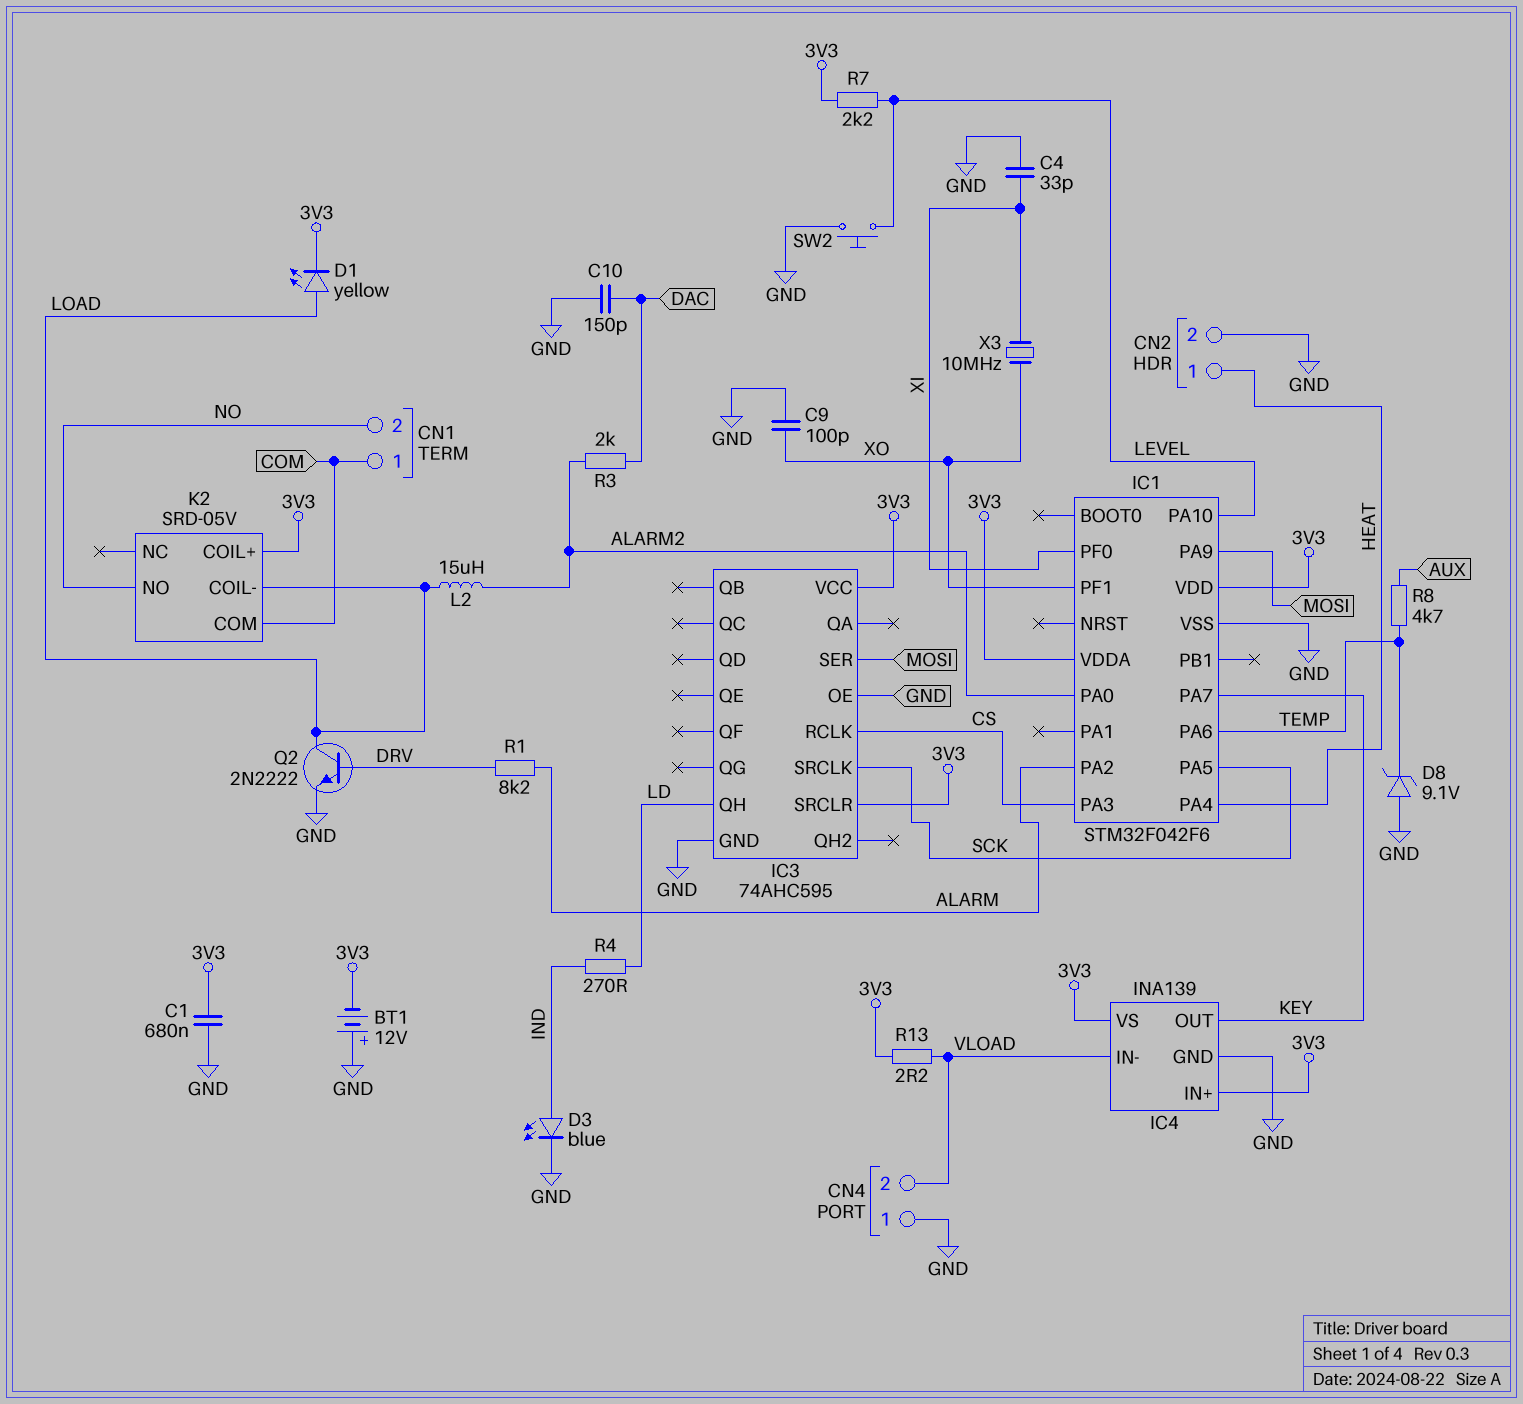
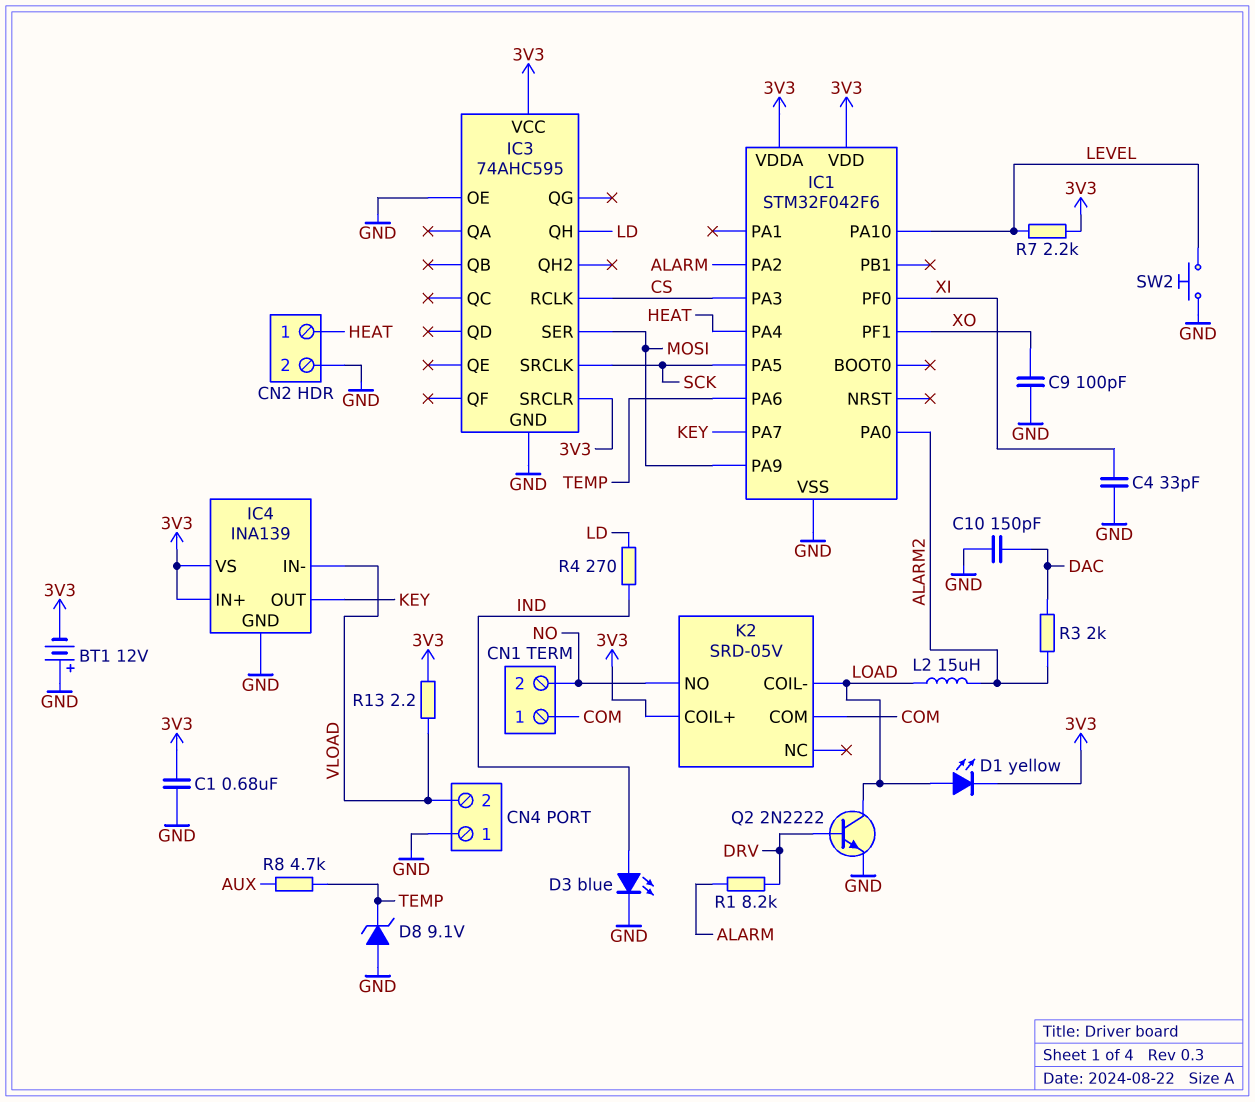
X3: 10MHz (XI, XO) -> none

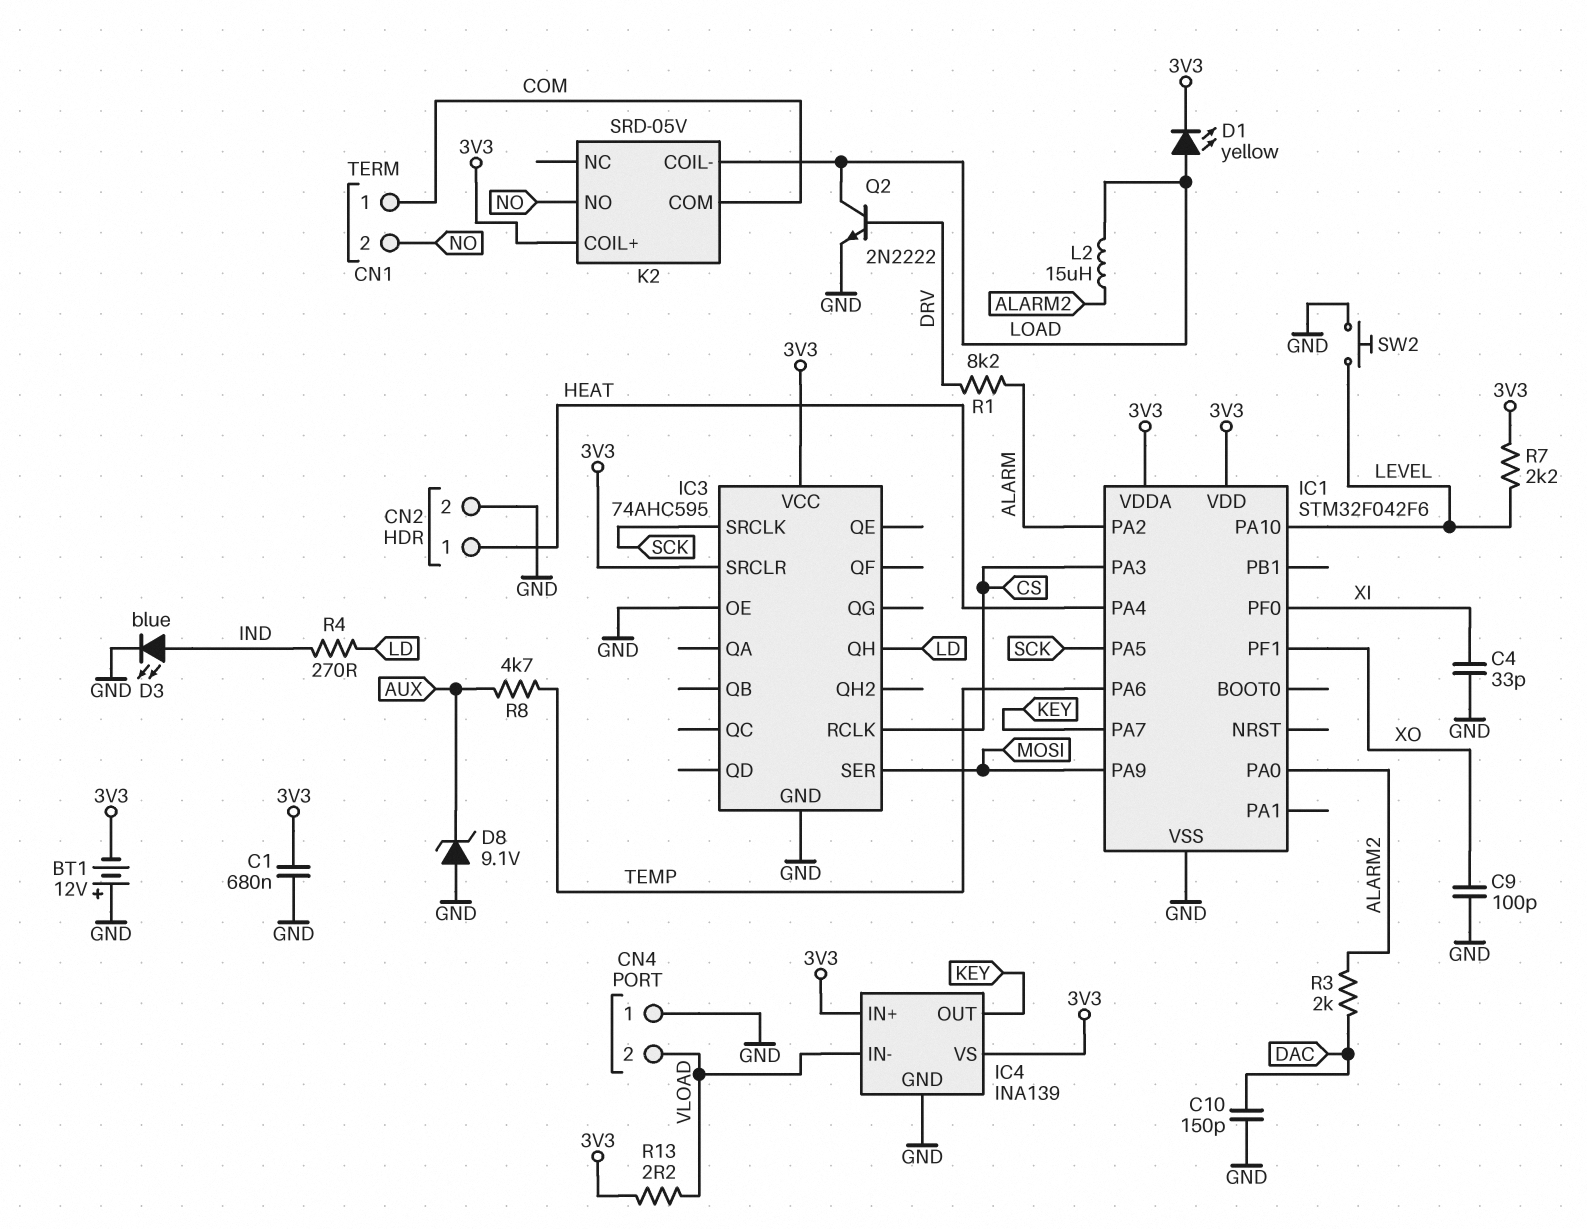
D8: zener 9.1V (A GND, K TEMP) -> zener 9.1V (A GND, K AUX)

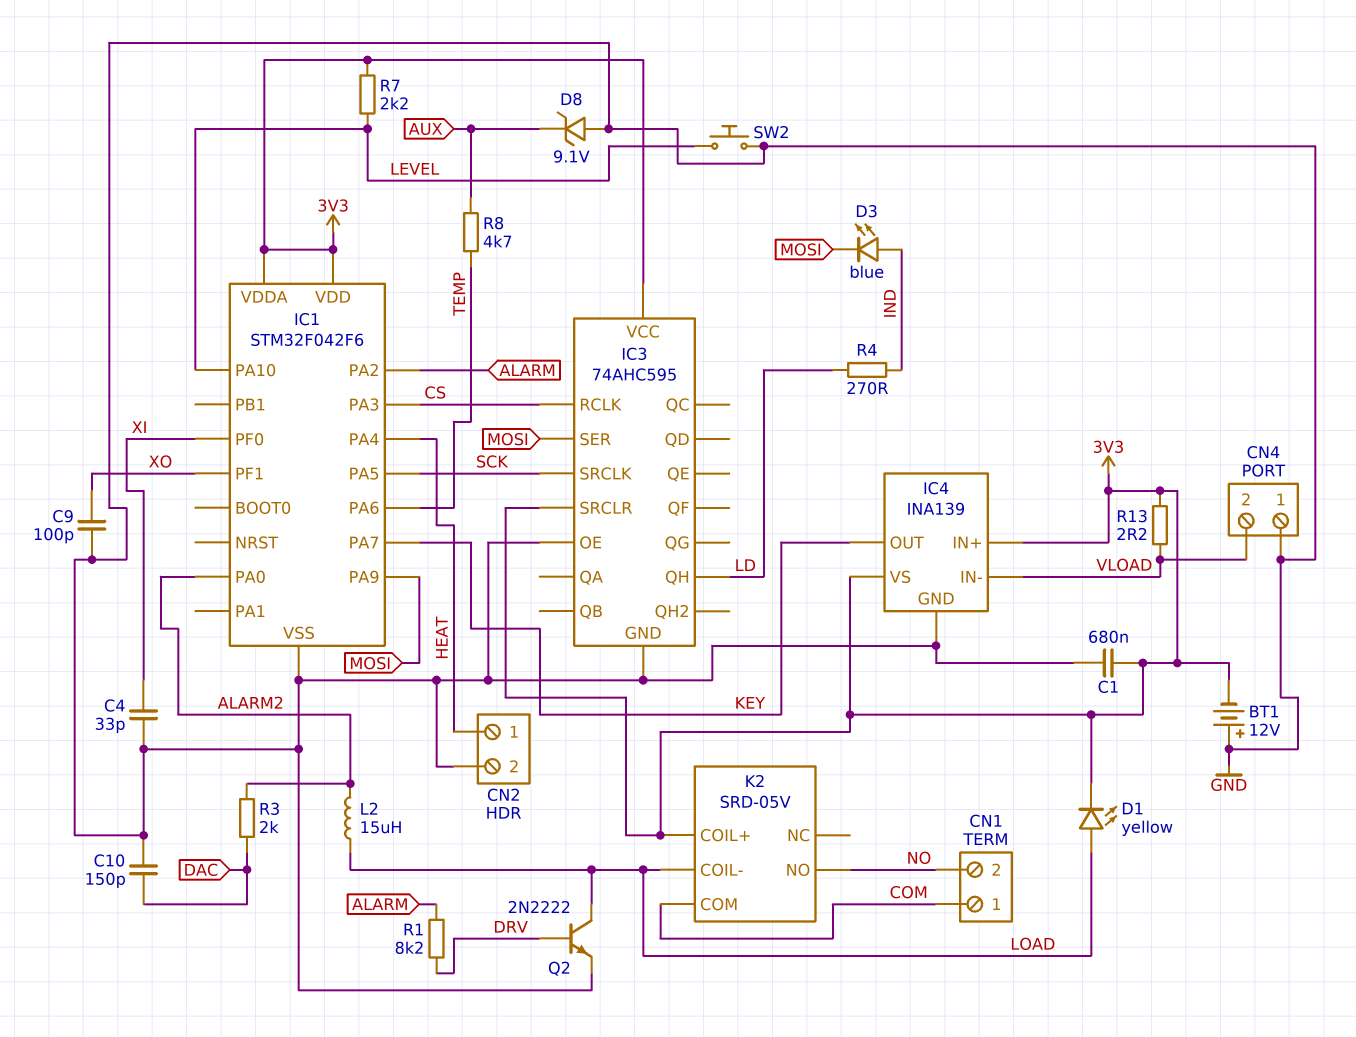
D3: LED blue (A IND, K GND) -> LED blue (A IND, K MOSI)

